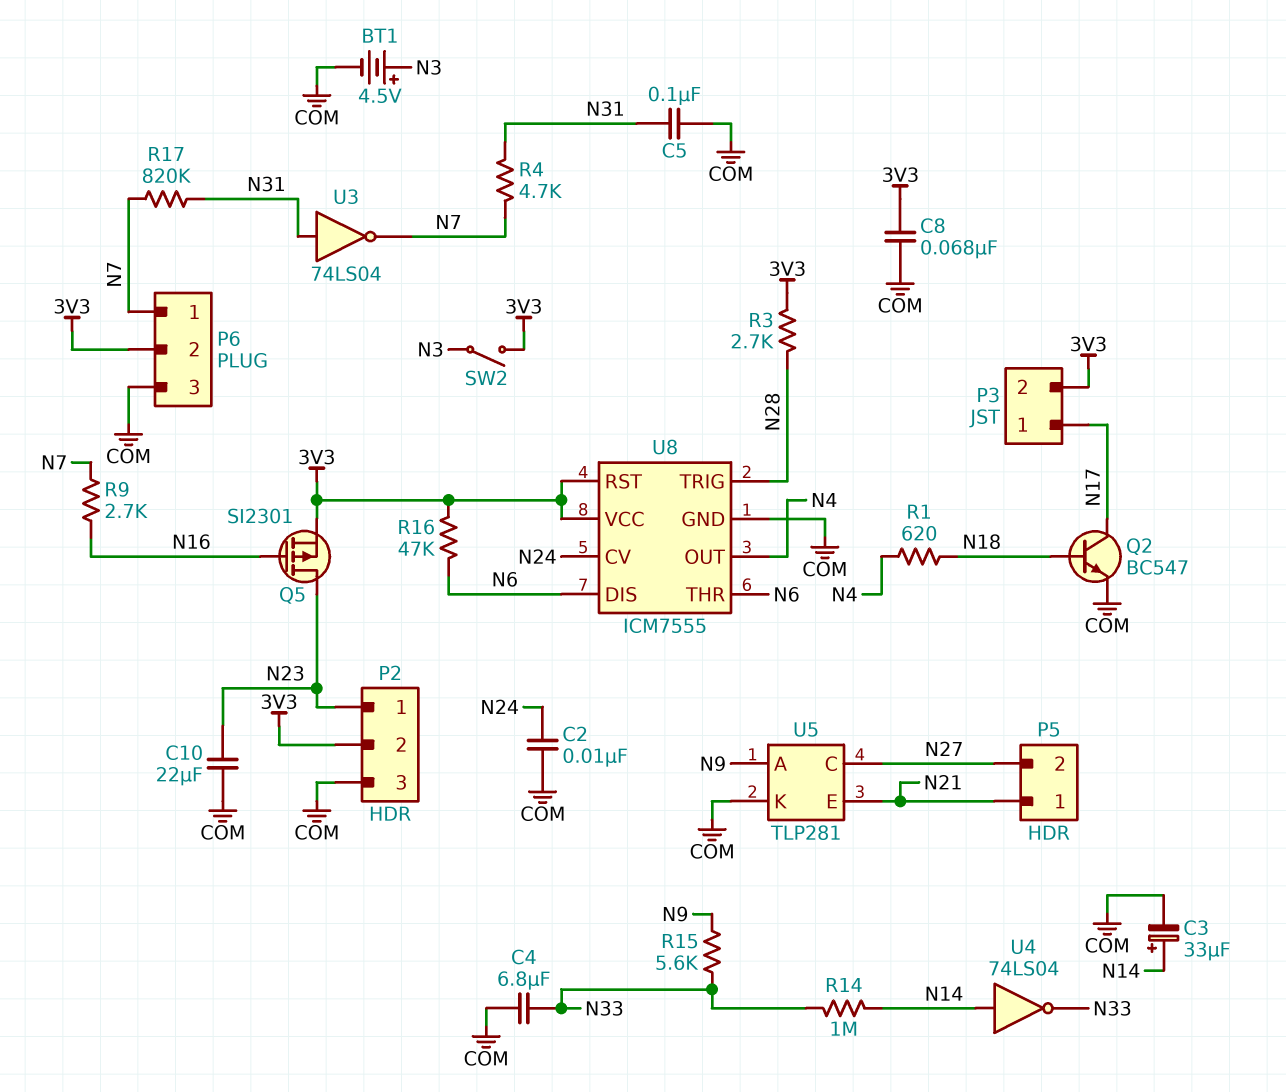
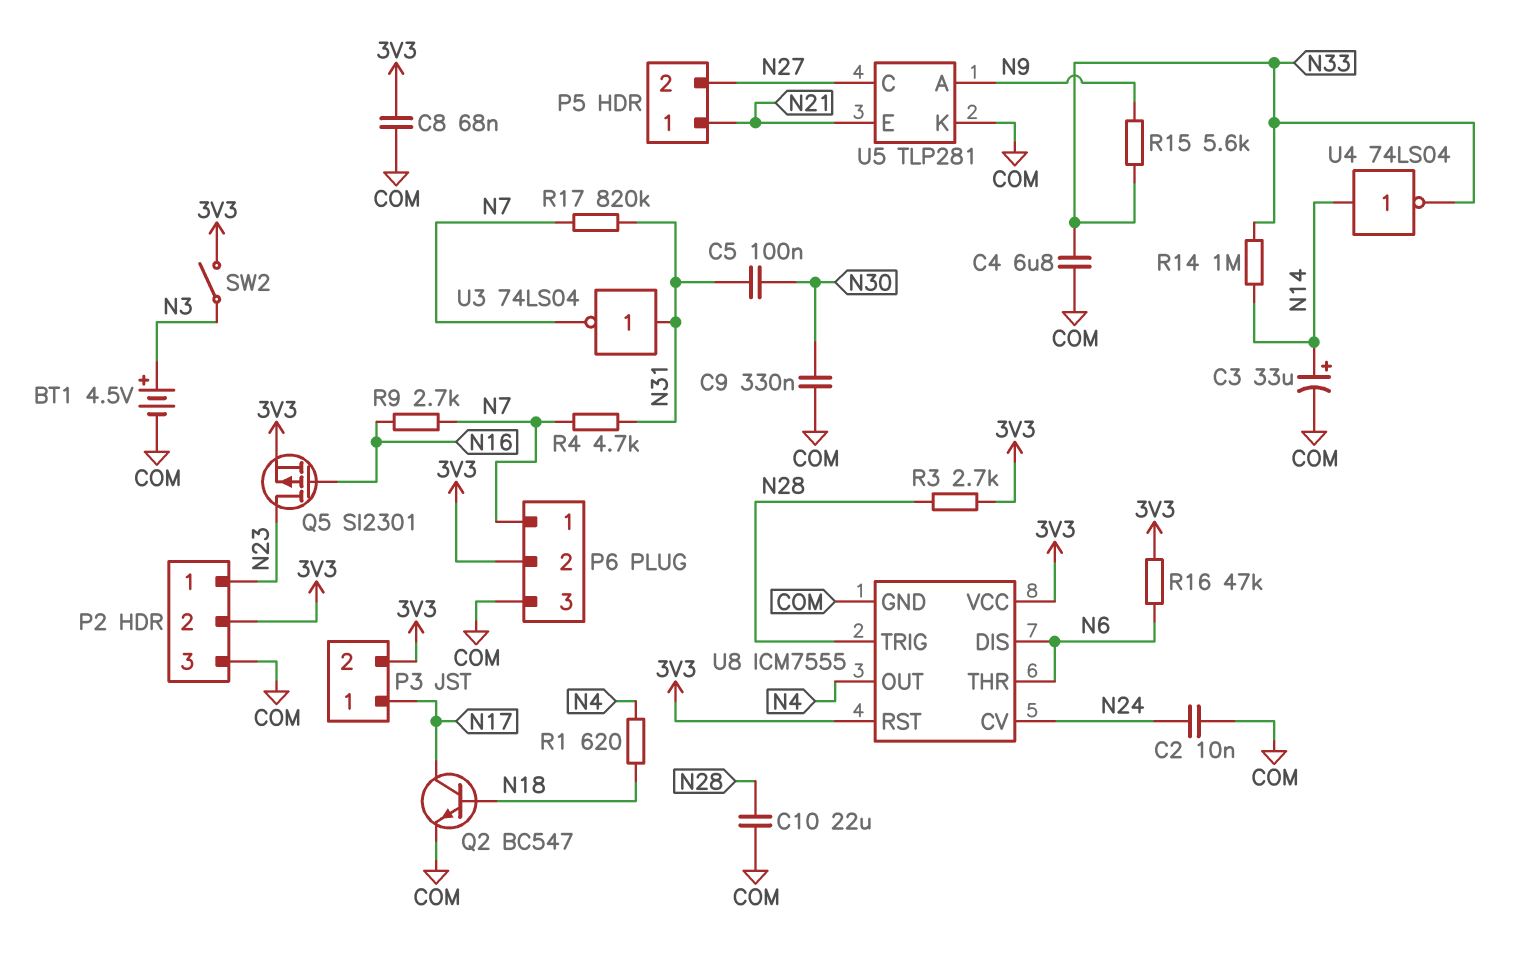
C5: 100nF (COM, N31) -> 100nF (N30, N31)
C9: none -> 330nF (COM, N30)
C10: 22uF (COM, N23) -> 22uF (COM, N28)

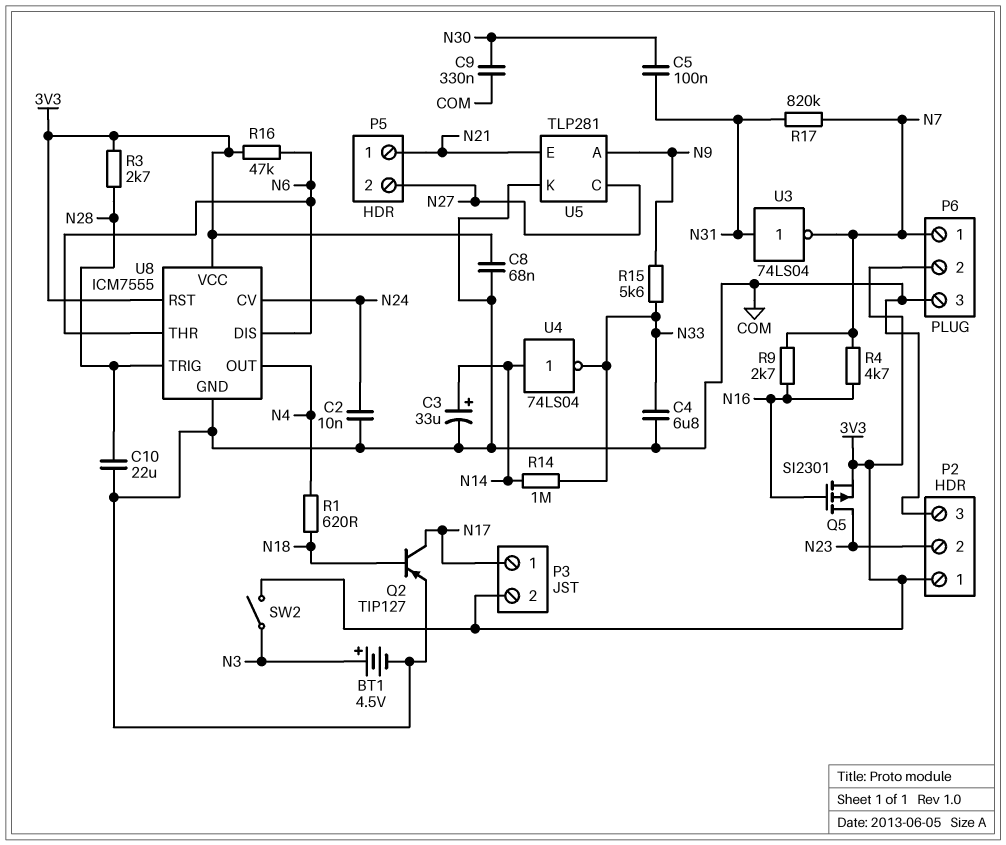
P2 pin 1: N23 -> 3V3
P2 pin 2: 3V3 -> N23
Q2: NPN BC547 (B N18, C N17, E COM) -> PNP TIP127 (B N18, C N17, E COM)
R4: 4.7k (N7, N31) -> 4.7k (N7, N16)

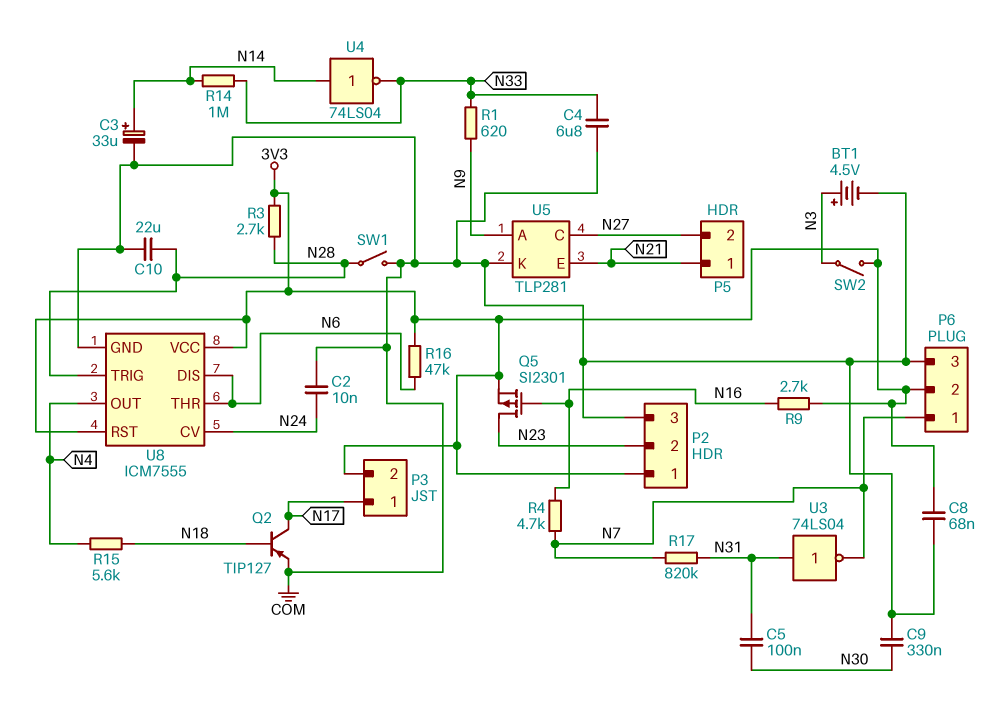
R1: 620 (N4, N18) -> 620 (N9, N33)
R9: 2.7k (N7, N16) -> 2.7k (3V3, N16)
R15: 5.6k (N9, N33) -> 5.6k (N4, N18)
SW1: none -> switch (COM, N28)

